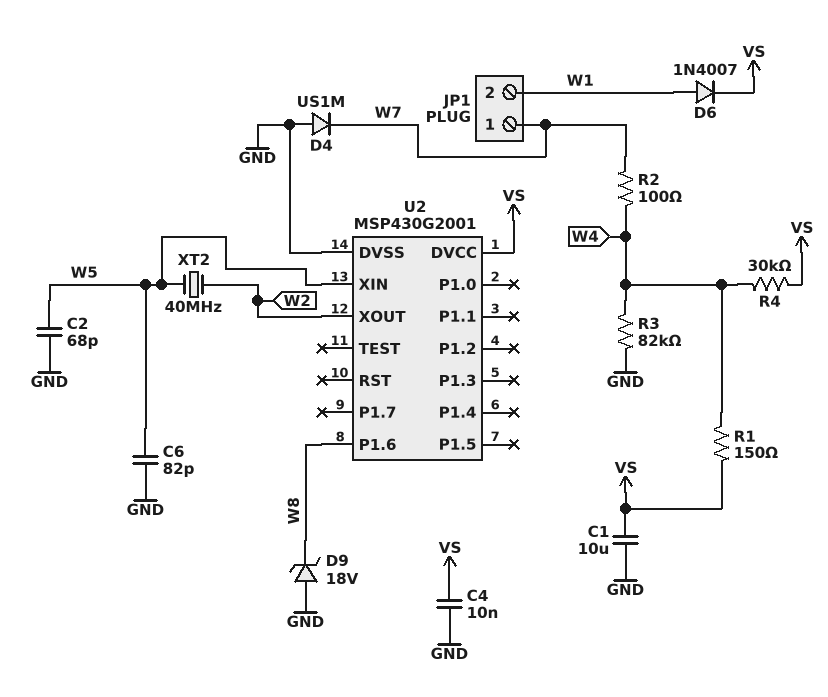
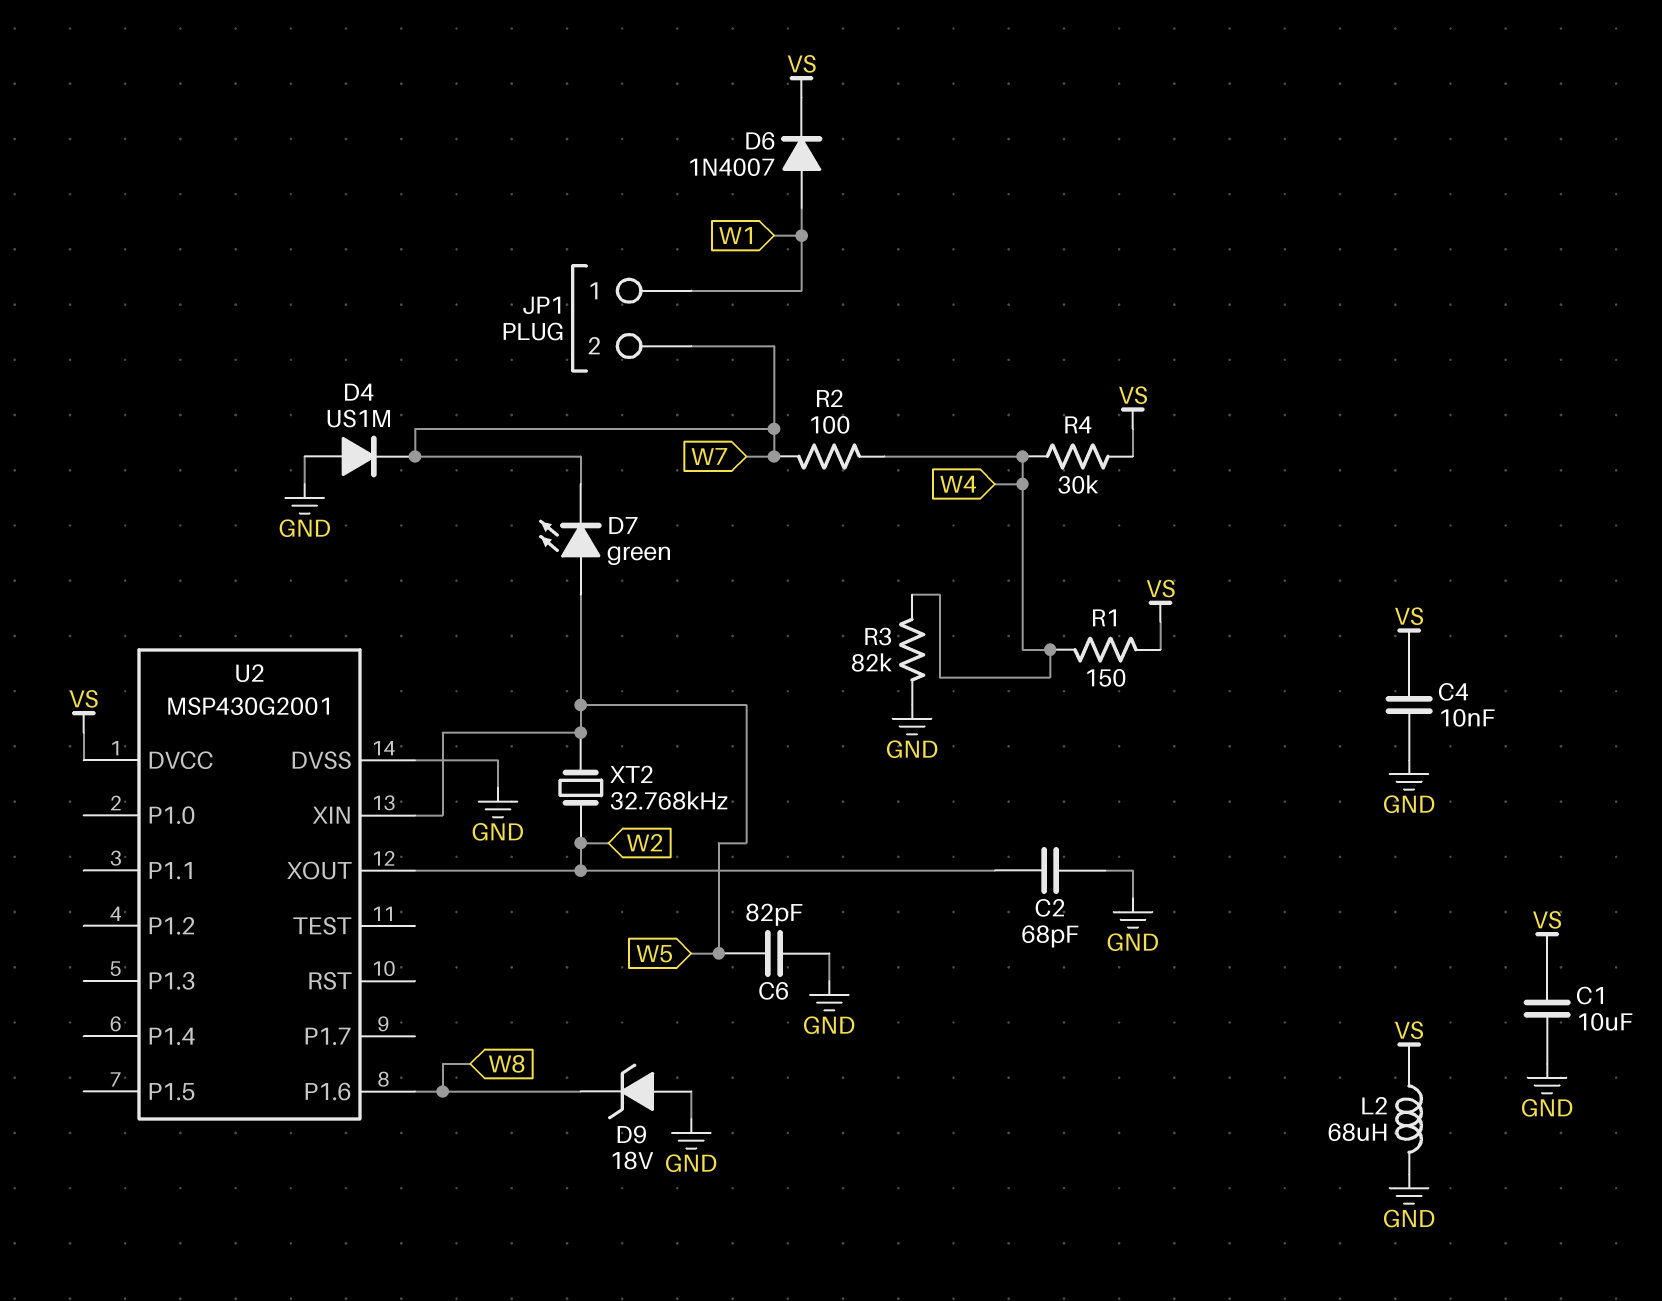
C2: 68pF (GND, W5) -> 68pF (GND, W2)
D7: none -> LED green (A W5, K W7)
JP1 pin 1: W7 -> W1
JP1 pin 2: W1 -> W7
L2: none -> 68uH (GND, VS)
XT2: 40MHz (W2, W5) -> 32.768kHz (W2, W5)

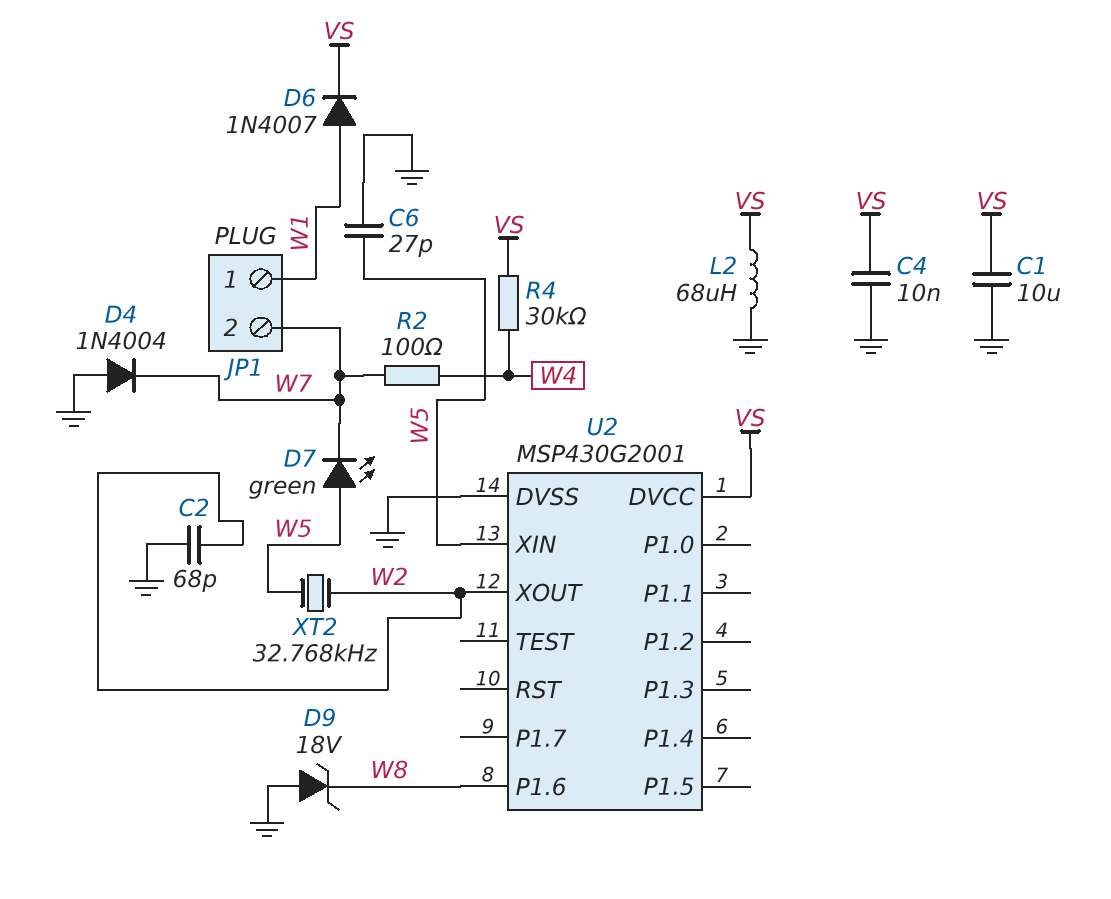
C6: 82pF (GND, W5) -> 27pF (GND, W5)
D4: diode US1M (A GND, K W7) -> diode 1N4004 (A GND, K W7)
R1: 150 (VS, W4) -> none
R3: 82k (GND, W4) -> none

